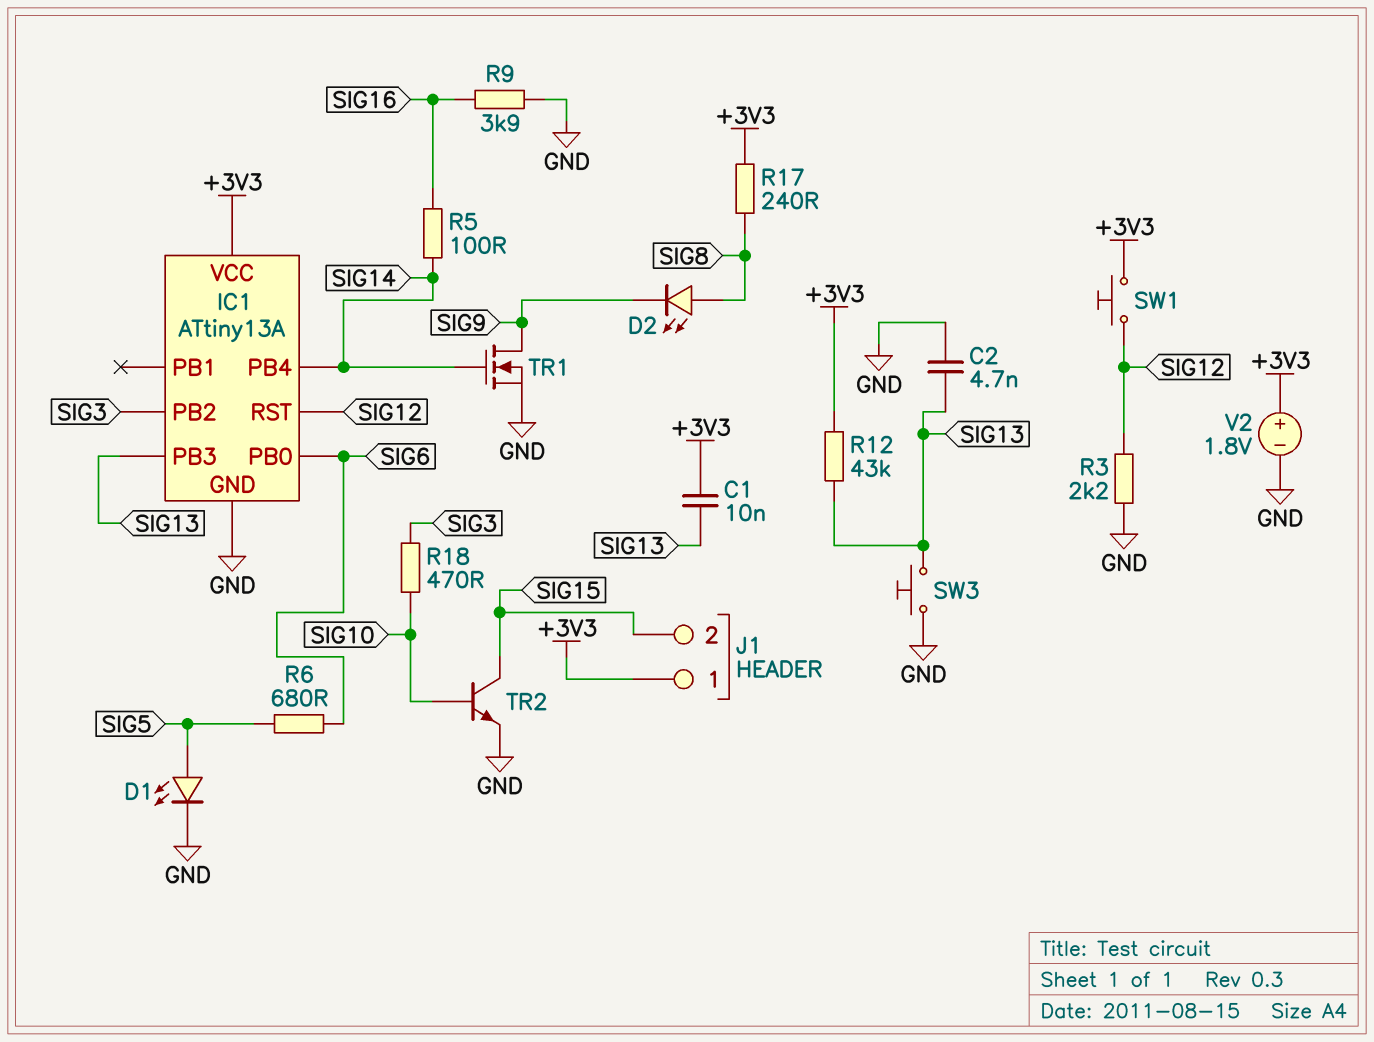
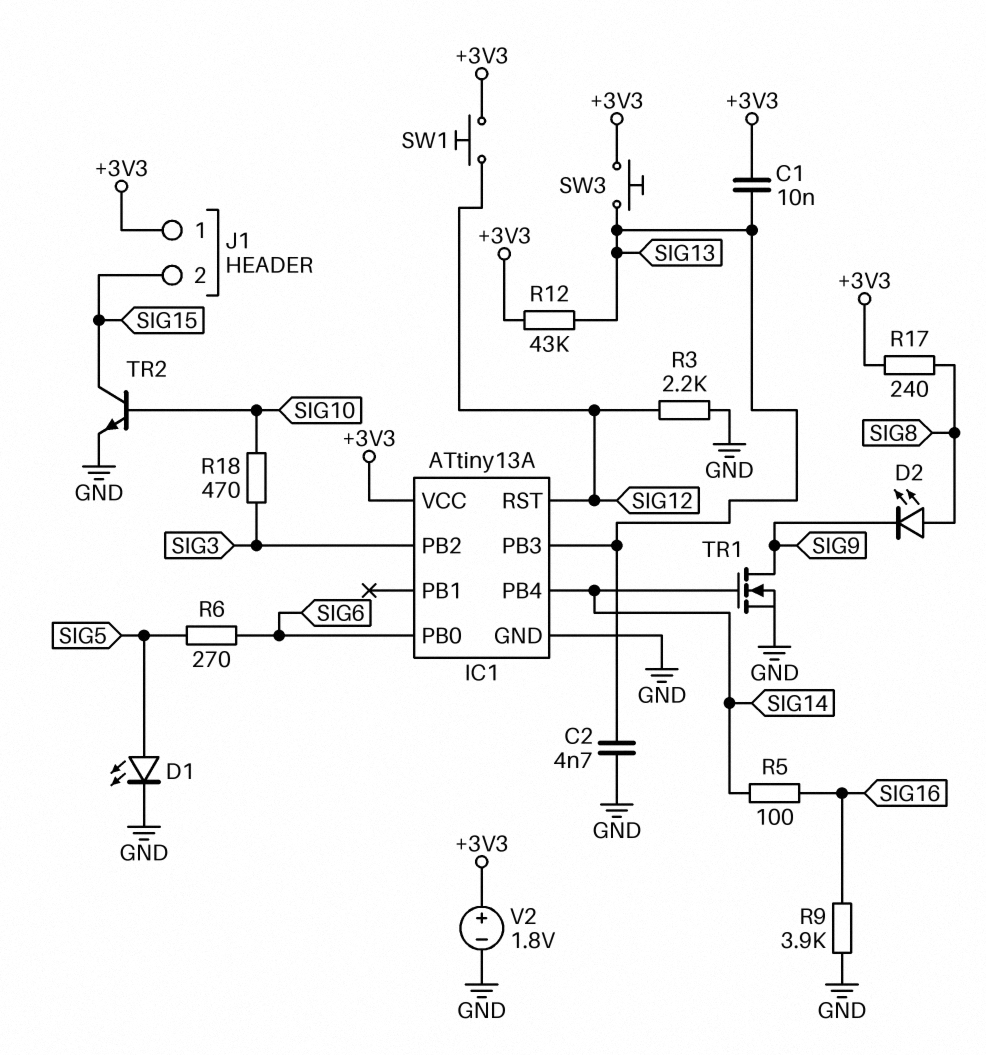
R6: 680 (SIG5, SIG6) -> 270 (SIG5, SIG6)
SW3: button (GND, SIG13) -> button (+3V3, SIG13)

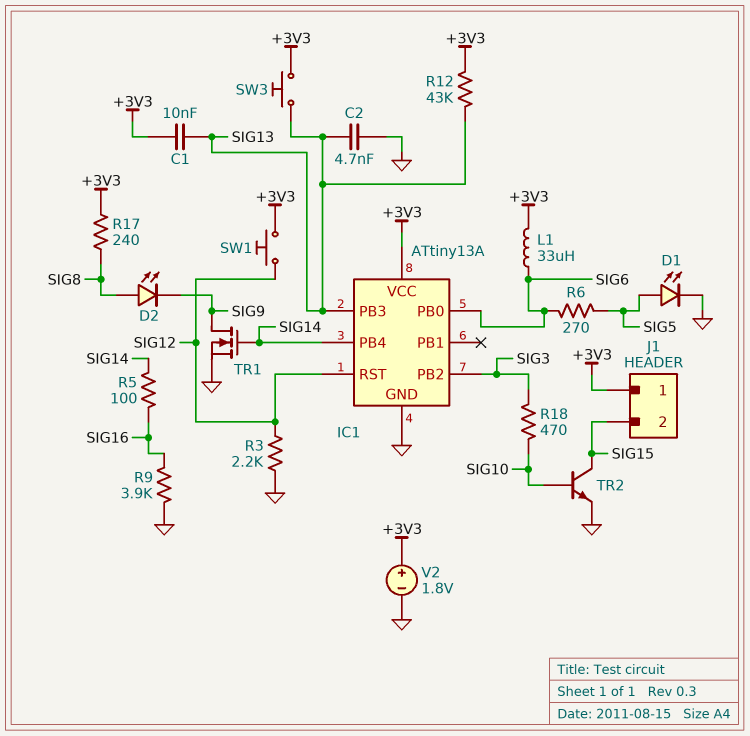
L1: none -> 33uH (+3V3, SIG6)

